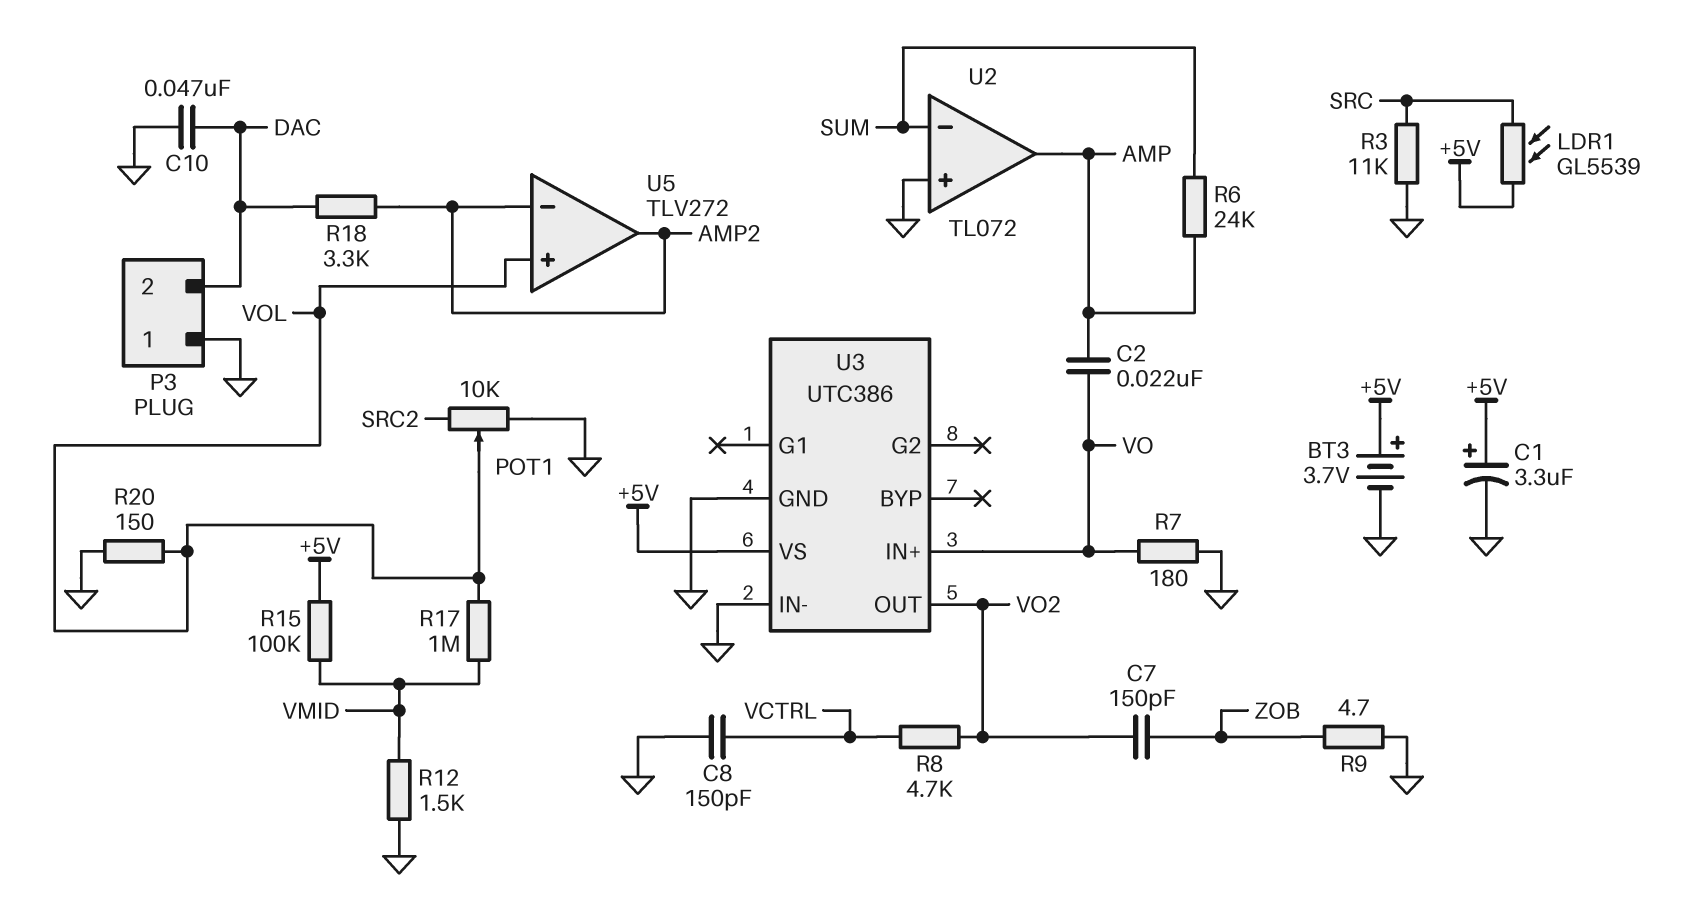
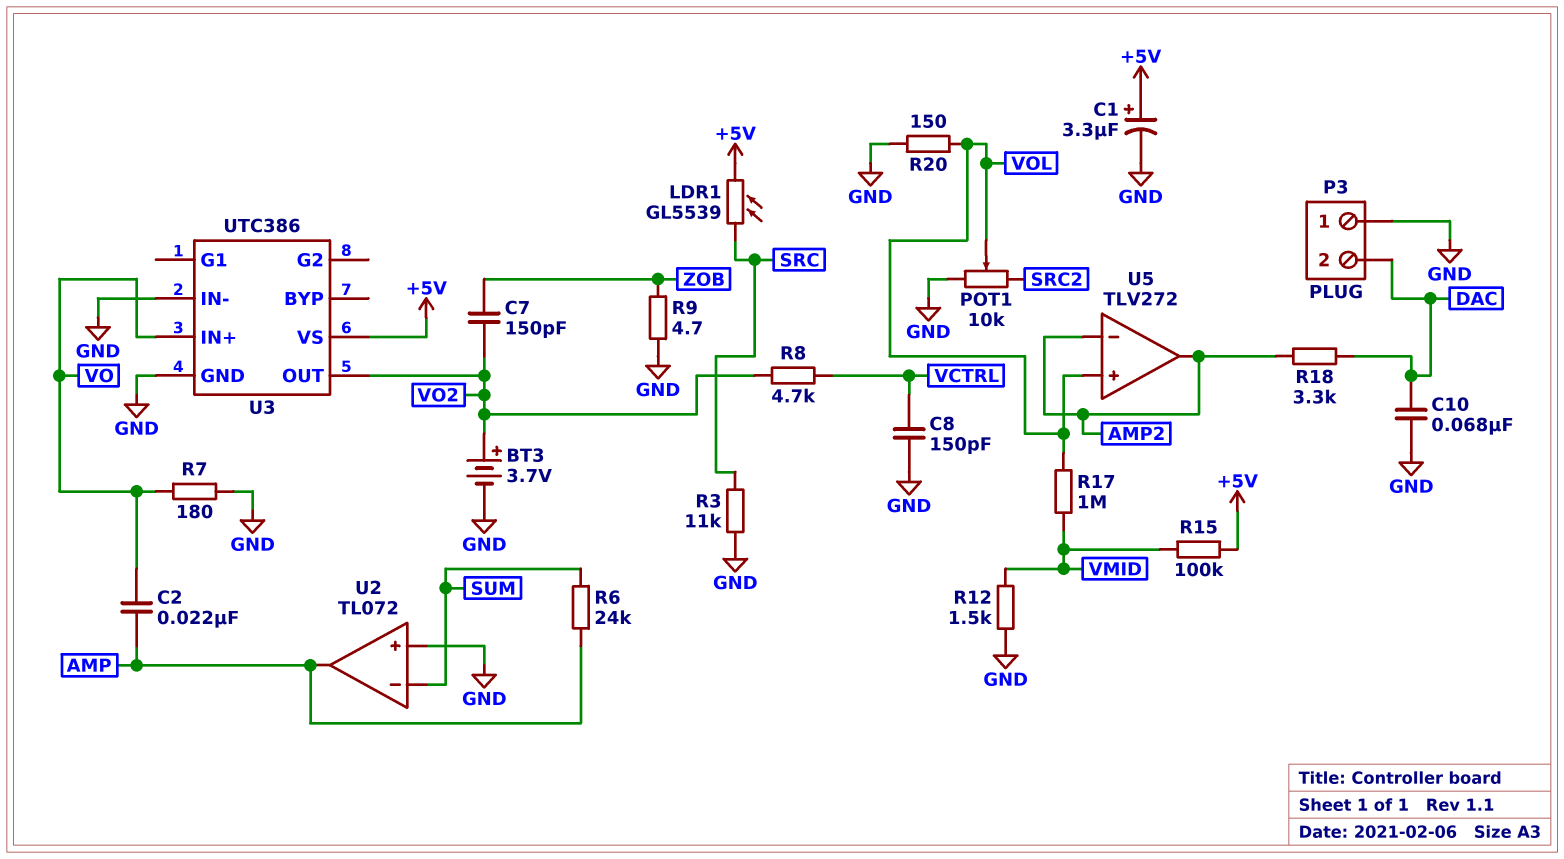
BT3: 3.7V (plus +5V, minus GND) -> 3.7V (plus VO2, minus GND)
C10: 47nF (DAC, GND) -> 68nF (DAC, GND)

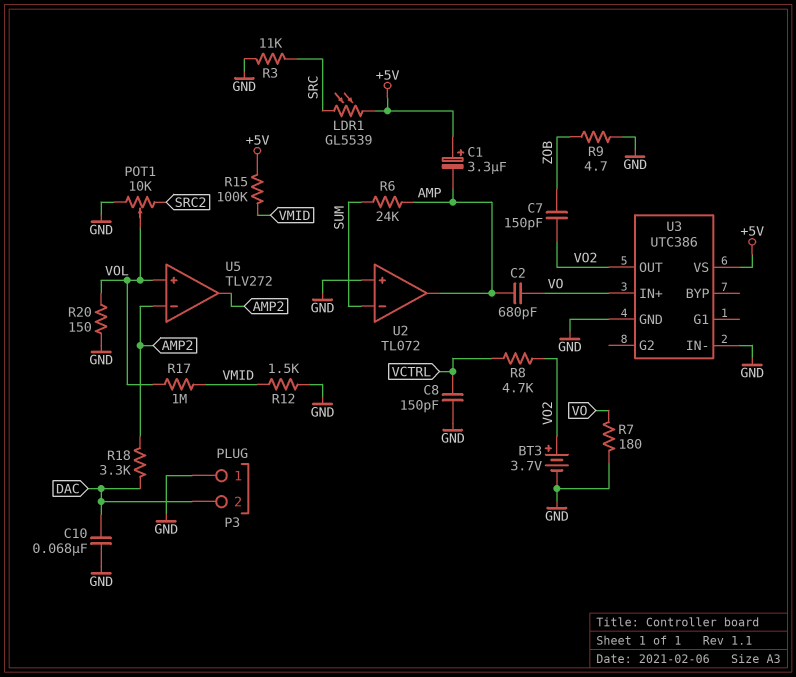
C1: 3.3uF (plus +5V, minus GND) -> 3.3uF (plus +5V, minus AMP)
C2: 22nF (AMP, VO) -> 680pF (AMP, VO)

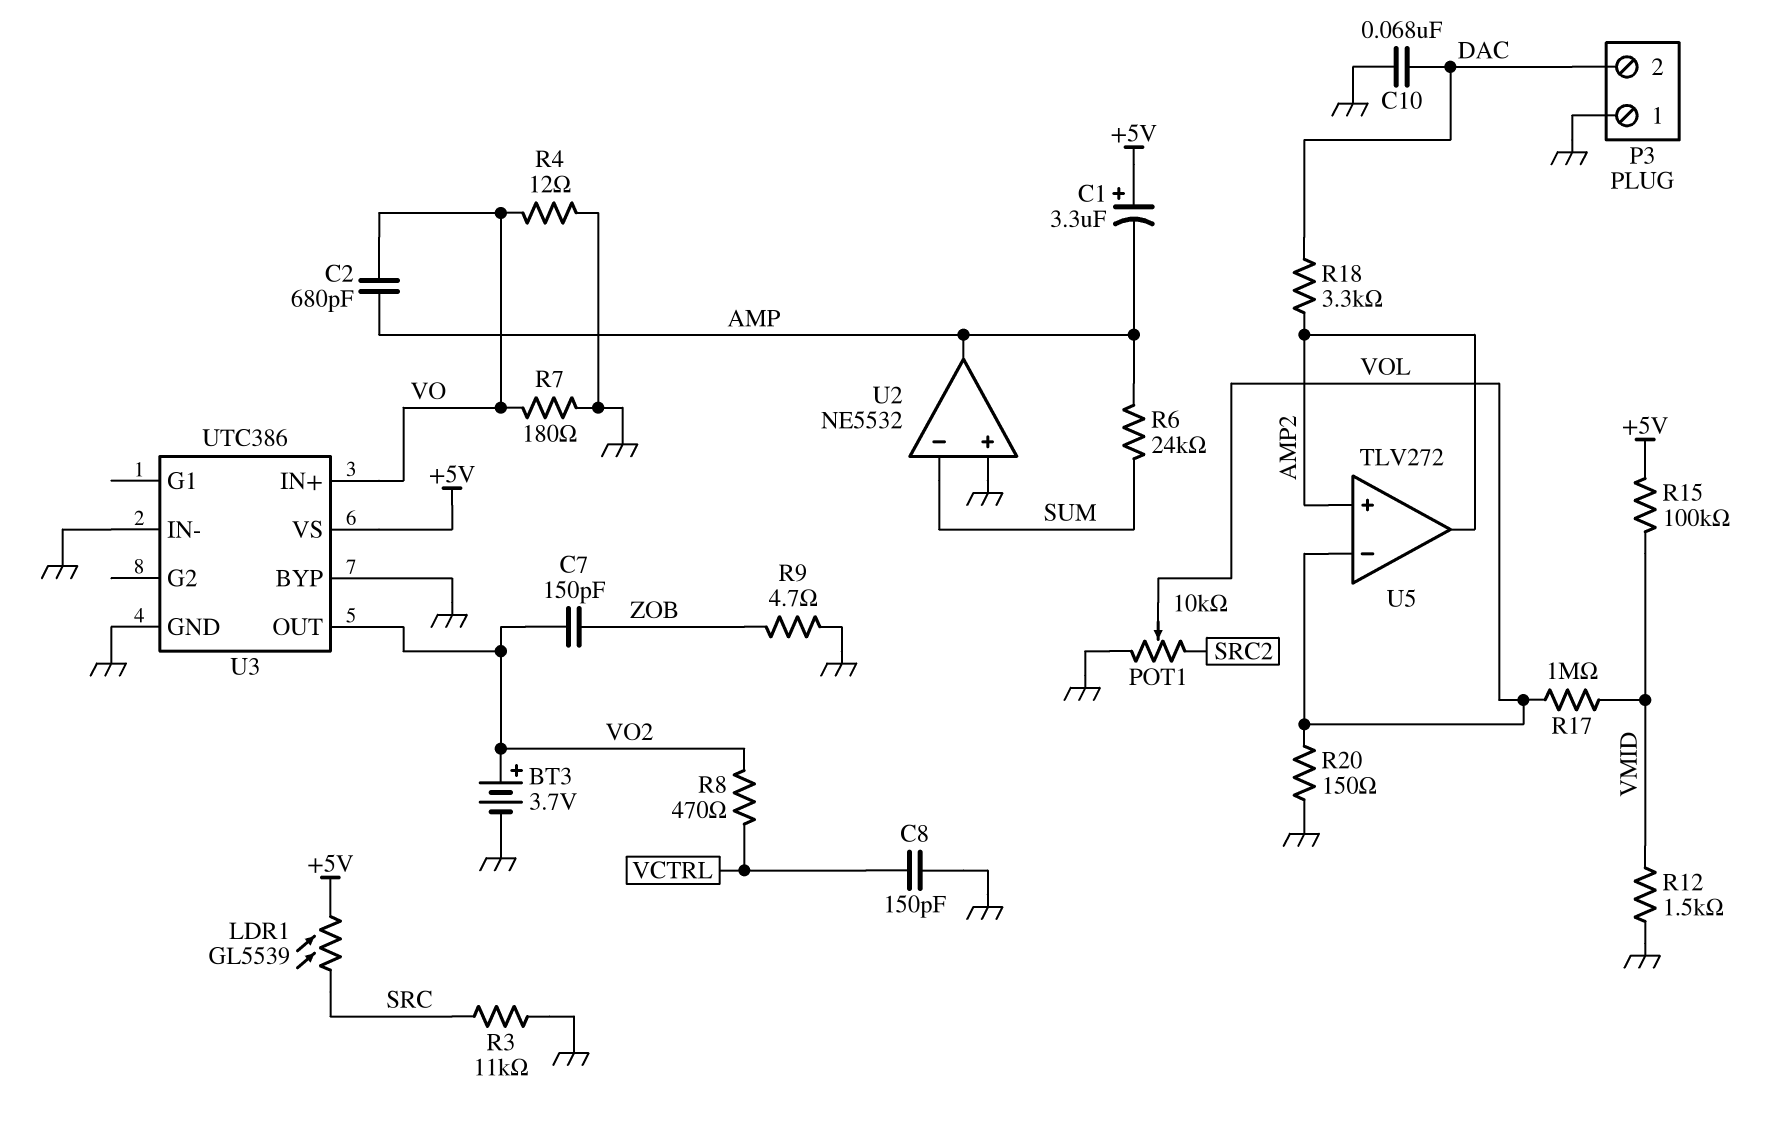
R4: none -> 12 (GND, VO)
R8: 4.7k (VCTRL, VO2) -> 470 (VCTRL, VO2)
U2: TL072 -> NE5532
U3 pin BYP: none -> GND
U5 pin in+: VOL -> AMP2
U5 pin in-: AMP2 -> VOL

